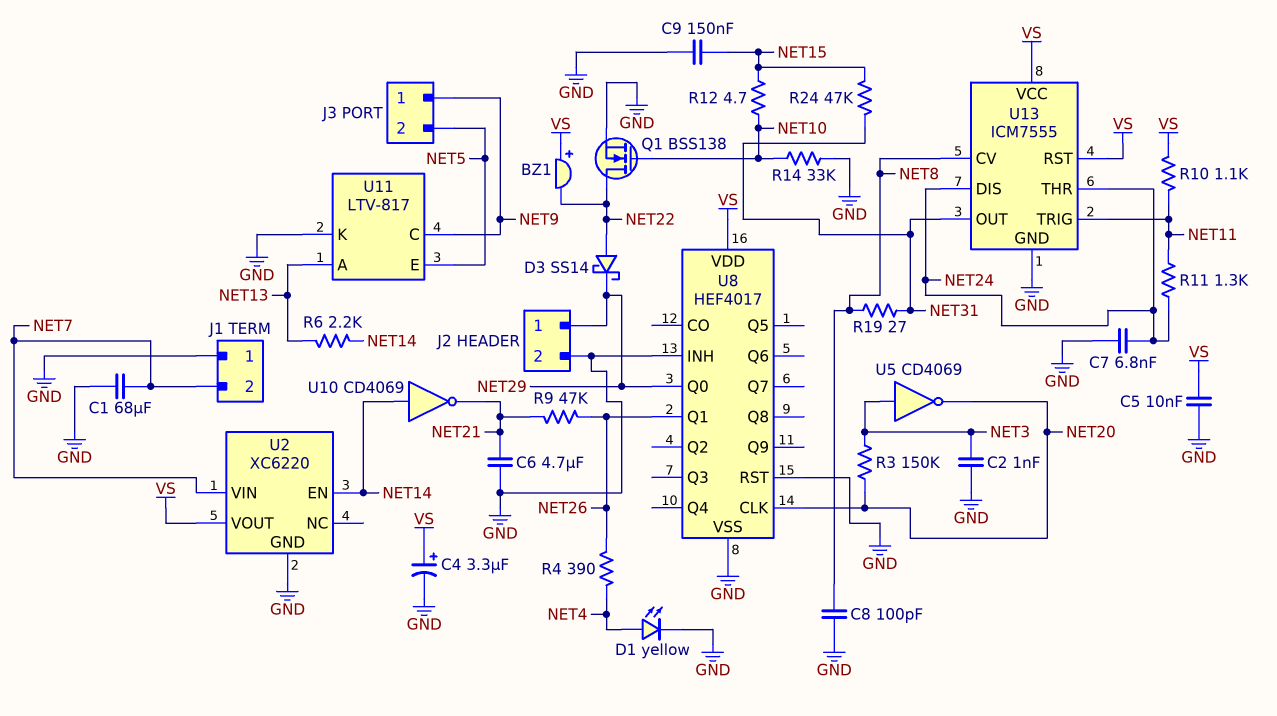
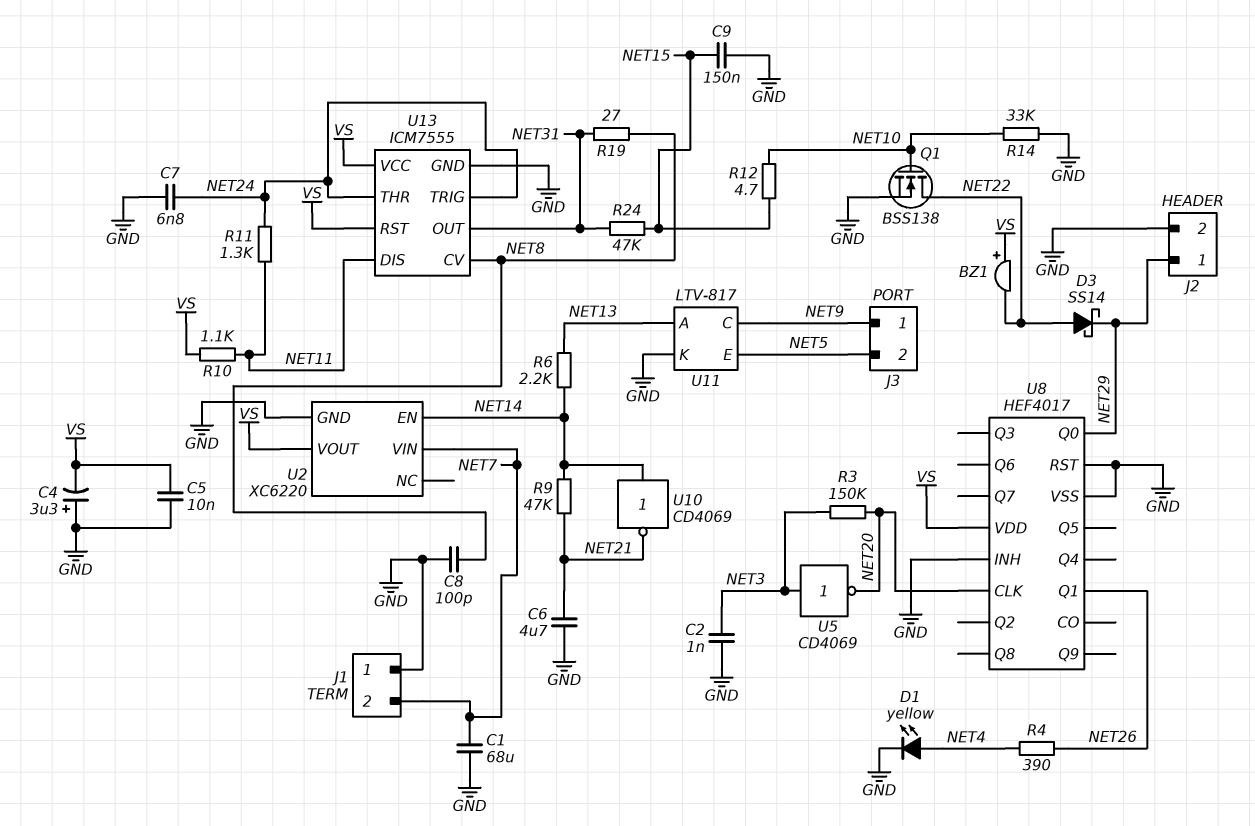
C4: 3.3uF (plus VS, minus GND) -> 3.3uF (plus GND, minus VS)
R9: 47k (NET21, NET26) -> 47k (NET14, NET21)
U13 pin DIS: NET24 -> NET11
U13 pin TRIG: NET11 -> NET24

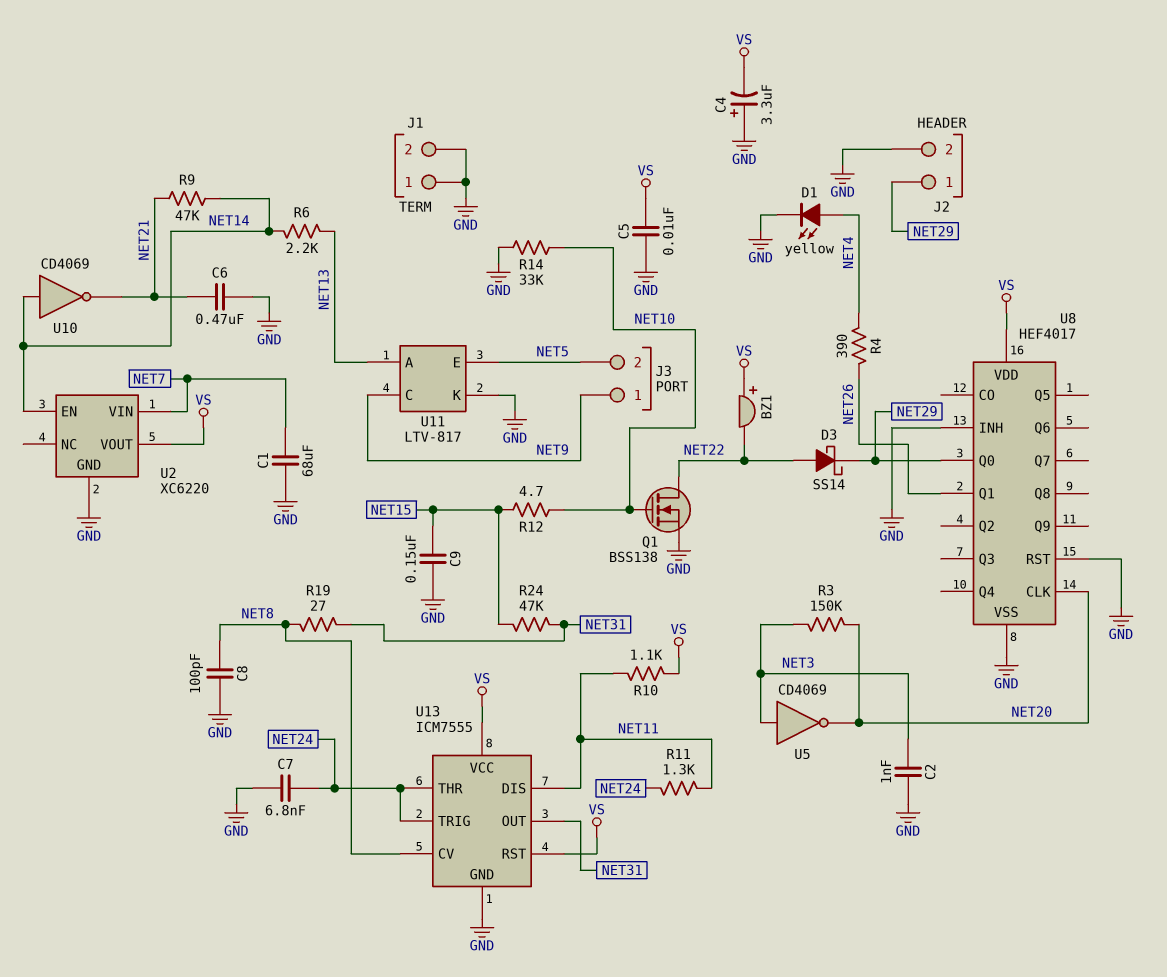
C6: 4.7uF (GND, NET21) -> 470nF (GND, NET21)
J1 pin 2: NET7 -> GND

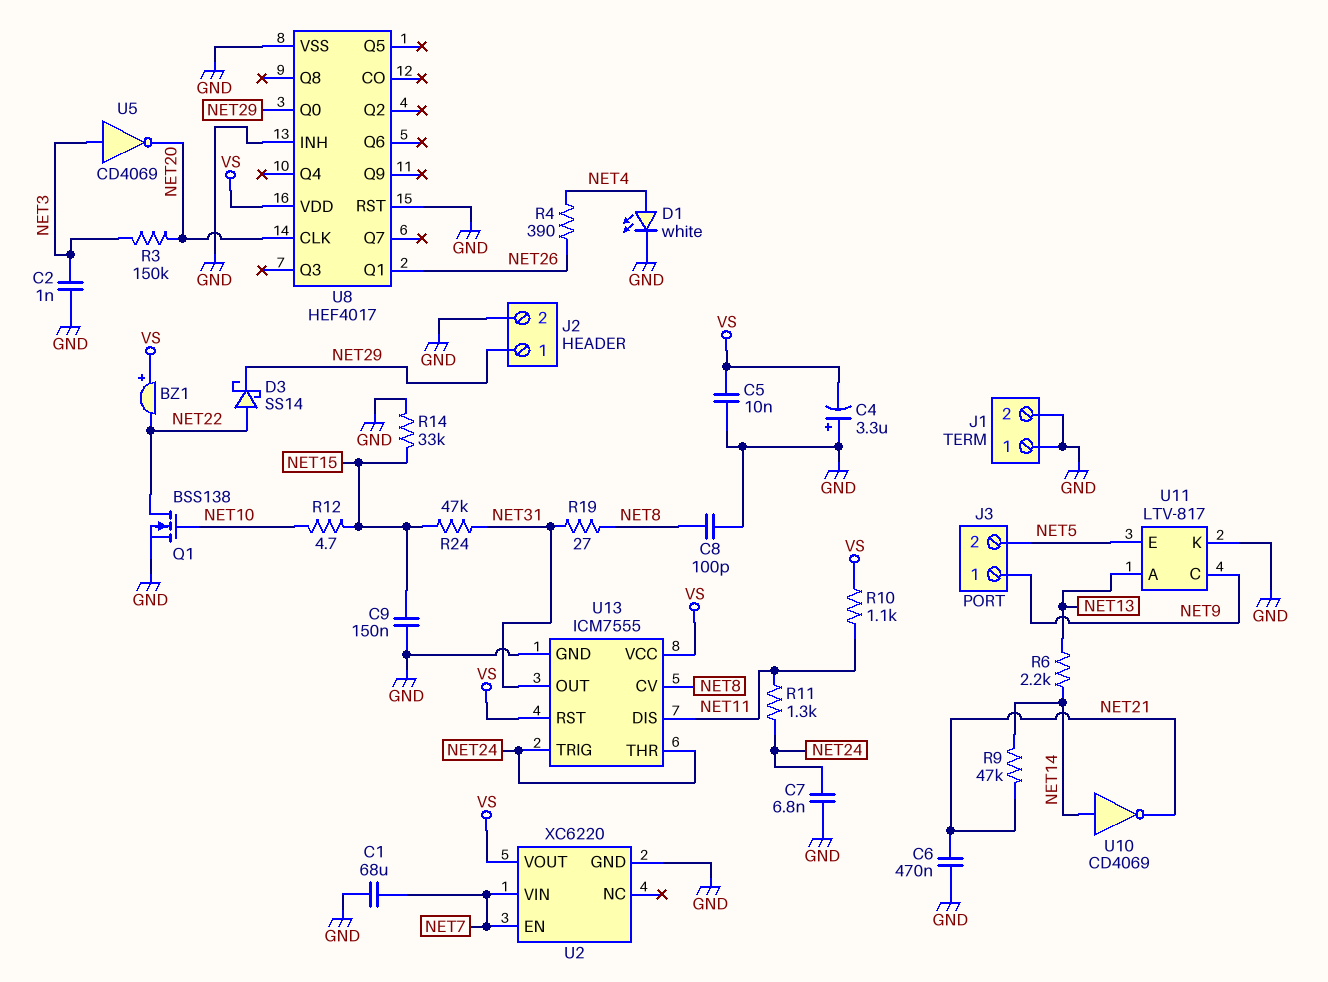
D1: LED yellow (A NET4, K GND) -> LED white (A NET4, K GND)
R14: 33k (GND, NET10) -> 33k (GND, NET15)
U2 pin EN: NET14 -> NET7

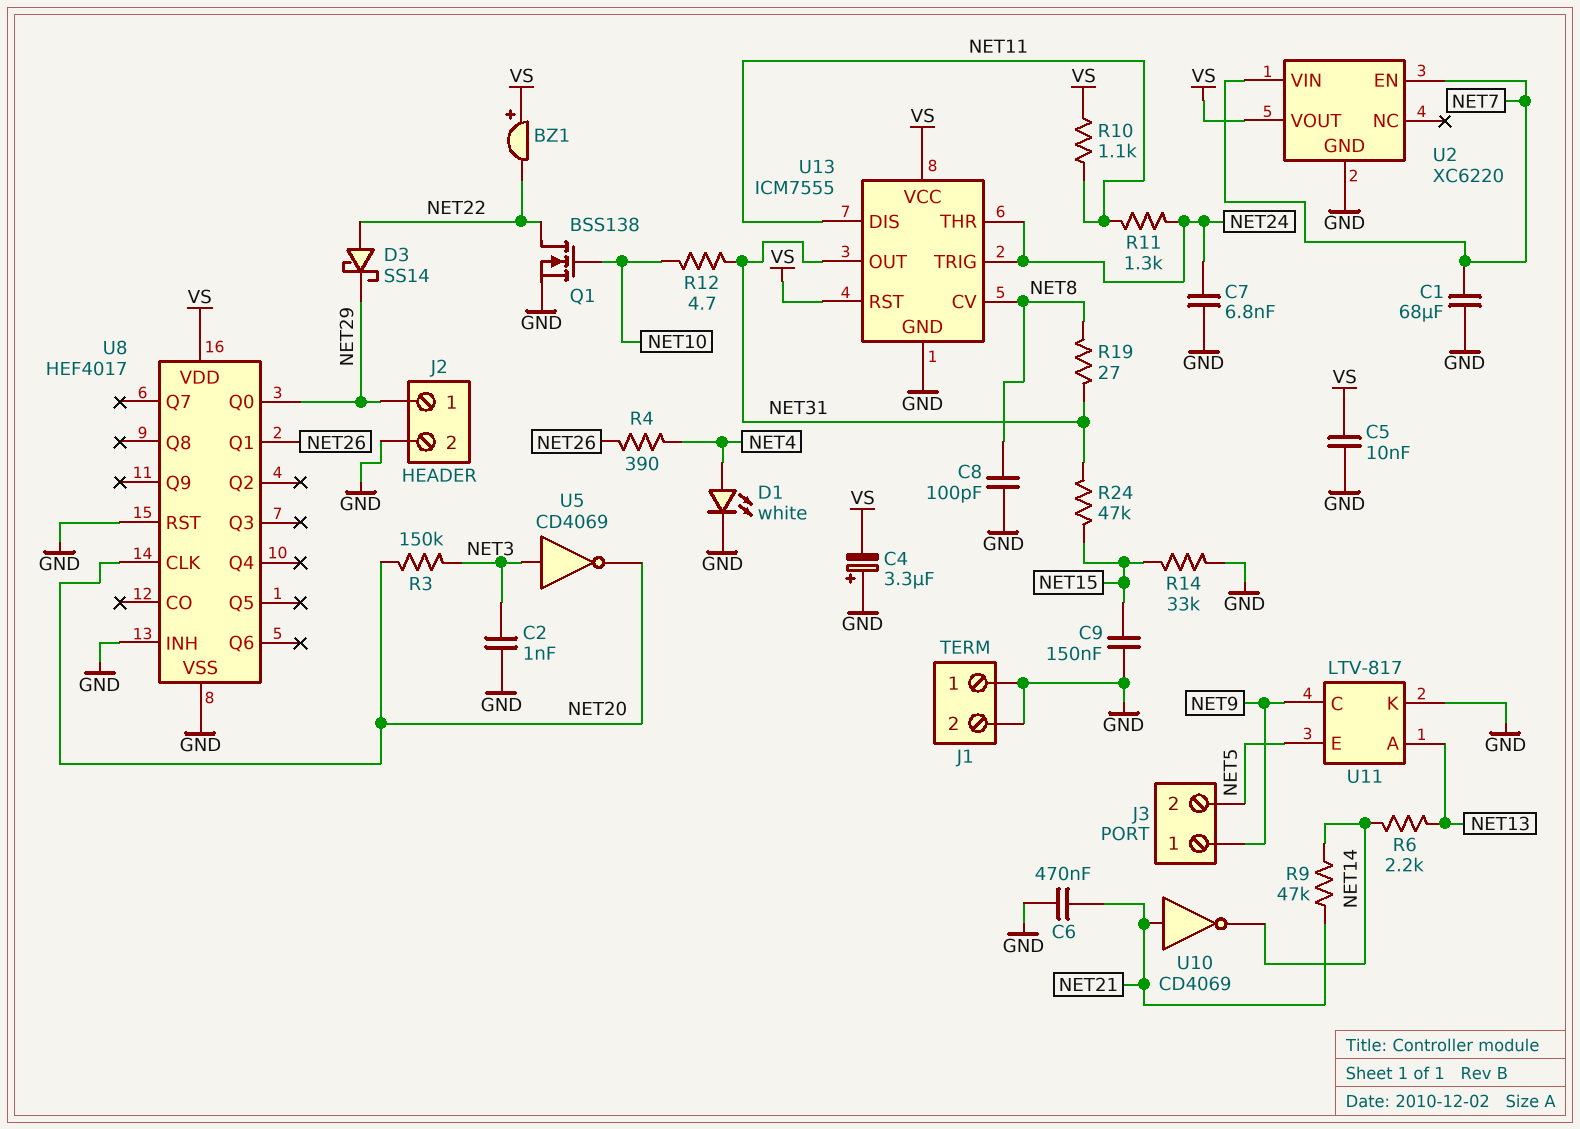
R12: 4.7 (NET10, NET15) -> 4.7 (NET10, NET31)
U10: NOT CD4069 (in NET14, out NET21) -> NOT CD4069 (in NET21, out NET14)

